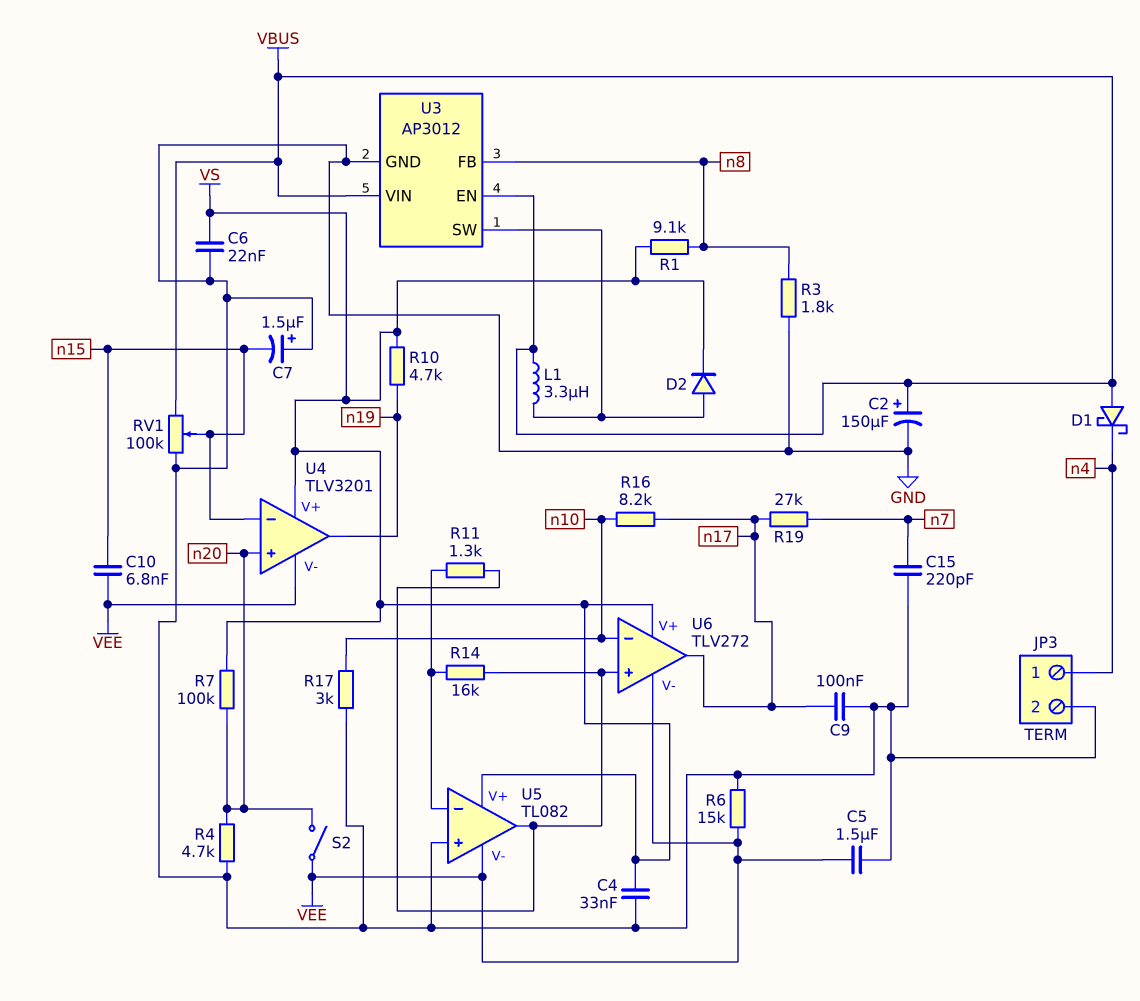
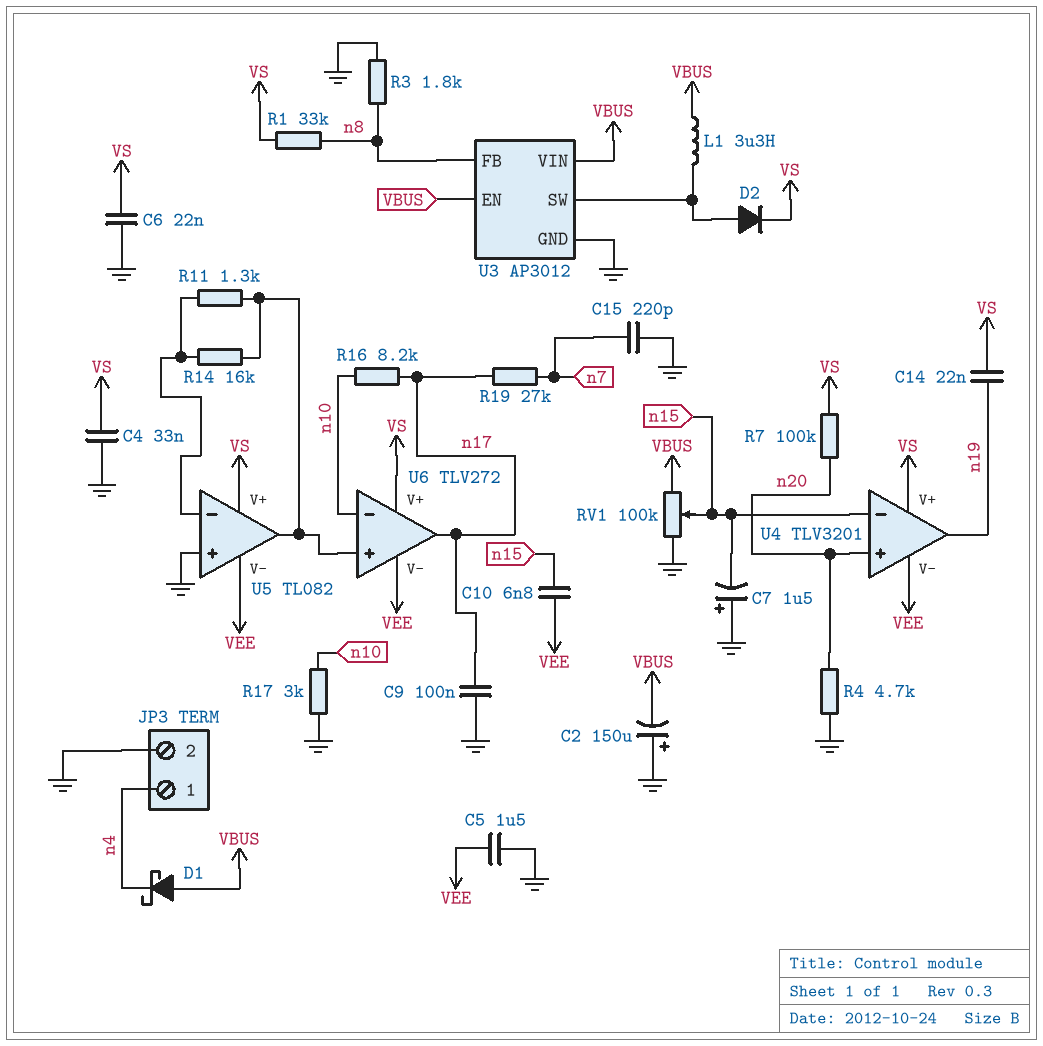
C2: 150uF (plus VBUS, minus GND) -> 150uF (plus GND, minus VBUS)
C14: none -> 22nF (VS, n19)
R1: 9.1k (VS, n8) -> 33k (VS, n8)
R6: 15k (GND, VEE) -> none
R10: 4.7k (VS, n19) -> none
S2: switch (VEE, n20) -> none

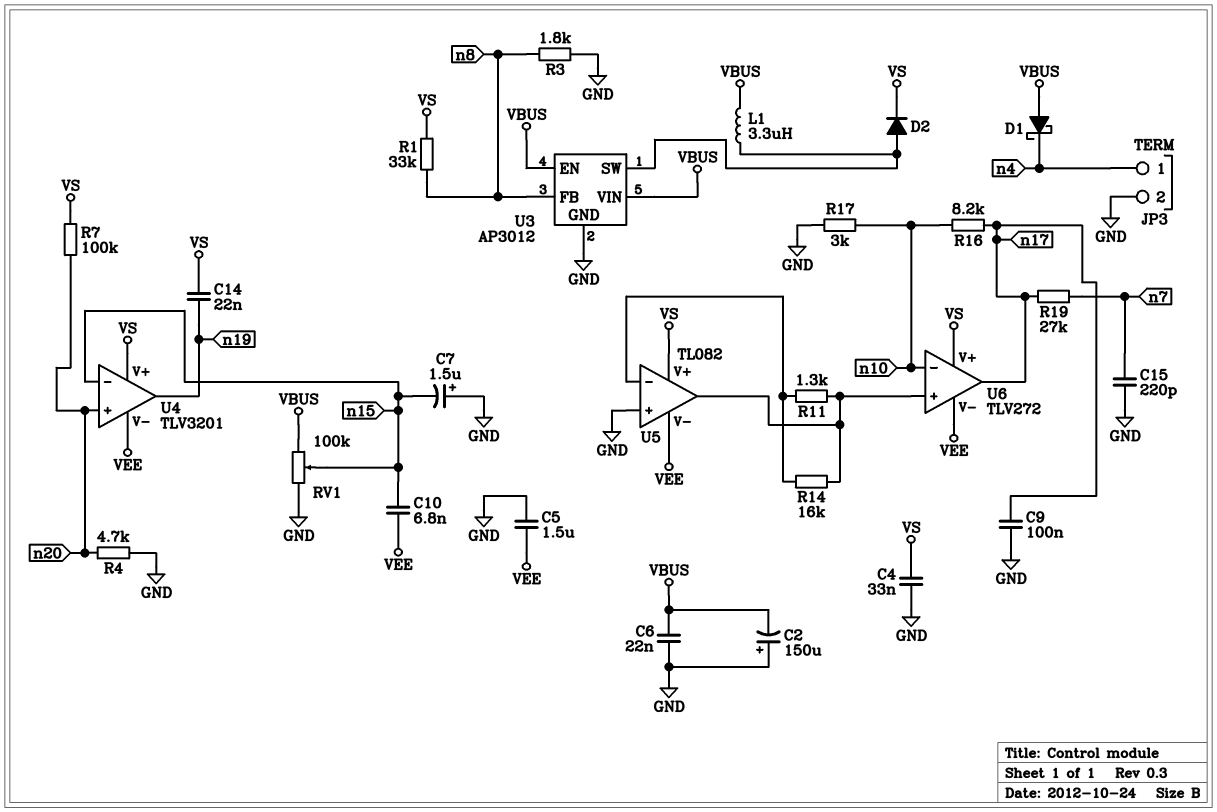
C6: 22nF (GND, VS) -> 22nF (GND, VBUS)

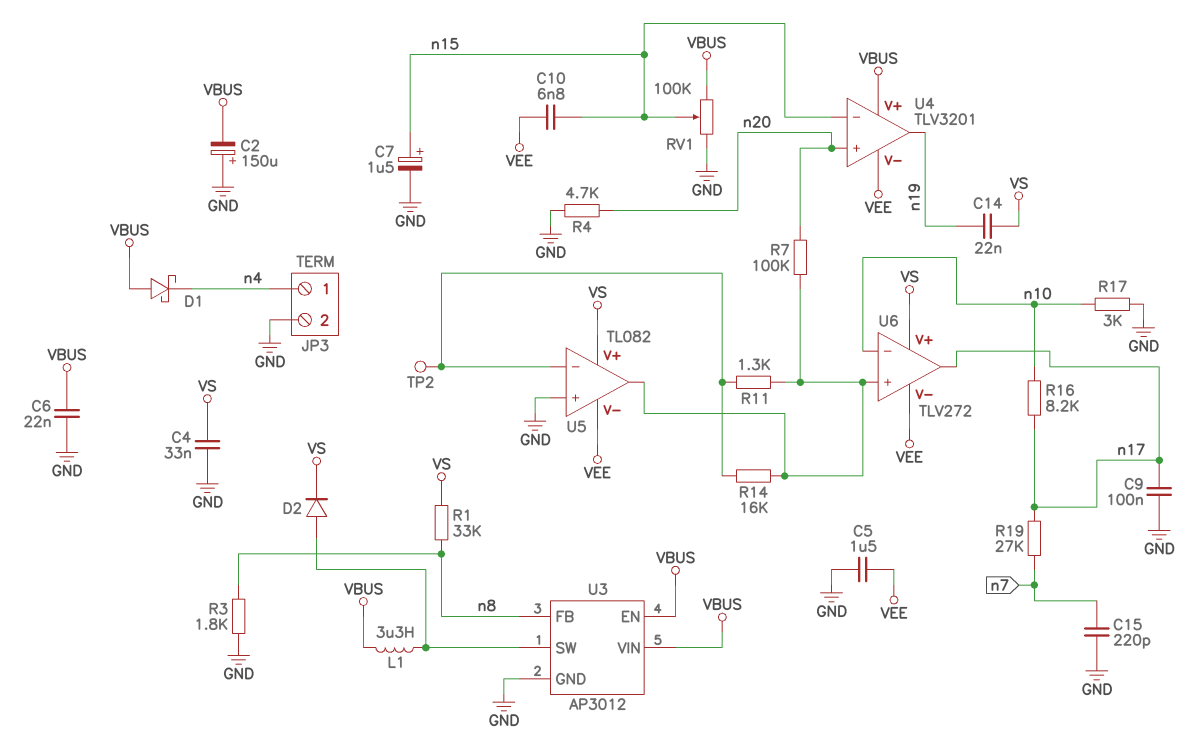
C7: 1.5uF (plus GND, minus n15) -> 1.5uF (plus n15, minus GND)
R7: 100k (VS, n20) -> 100k (U5/out, n20)
TP2: none -> test point (U5/in-)
U4 pin V+: VS -> VBUS

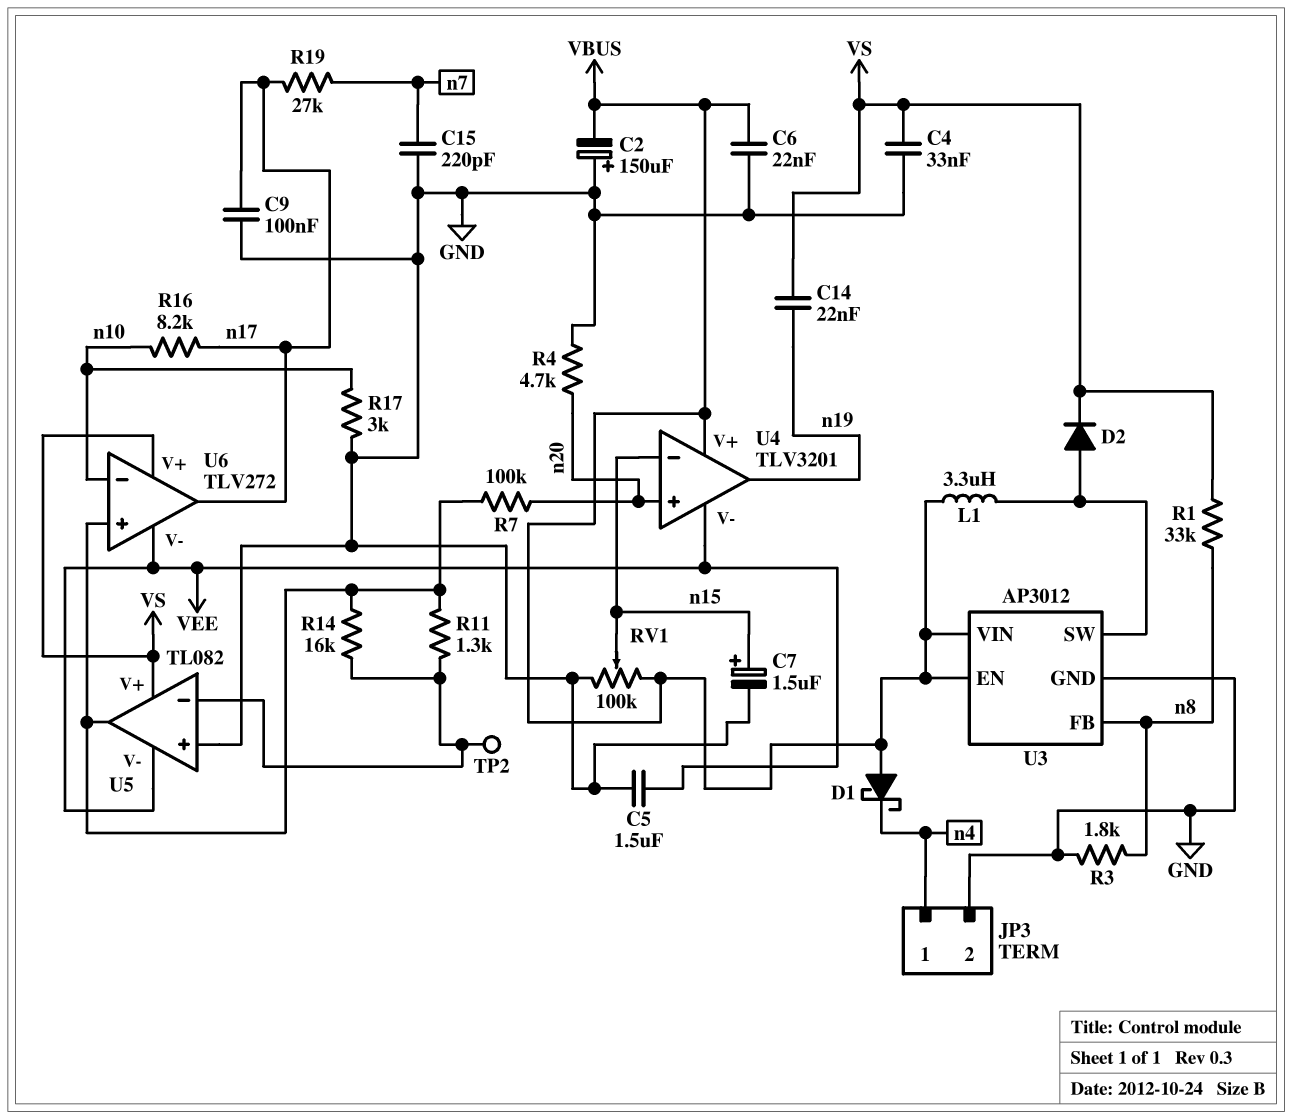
C10: 6.8nF (VEE, n15) -> none

